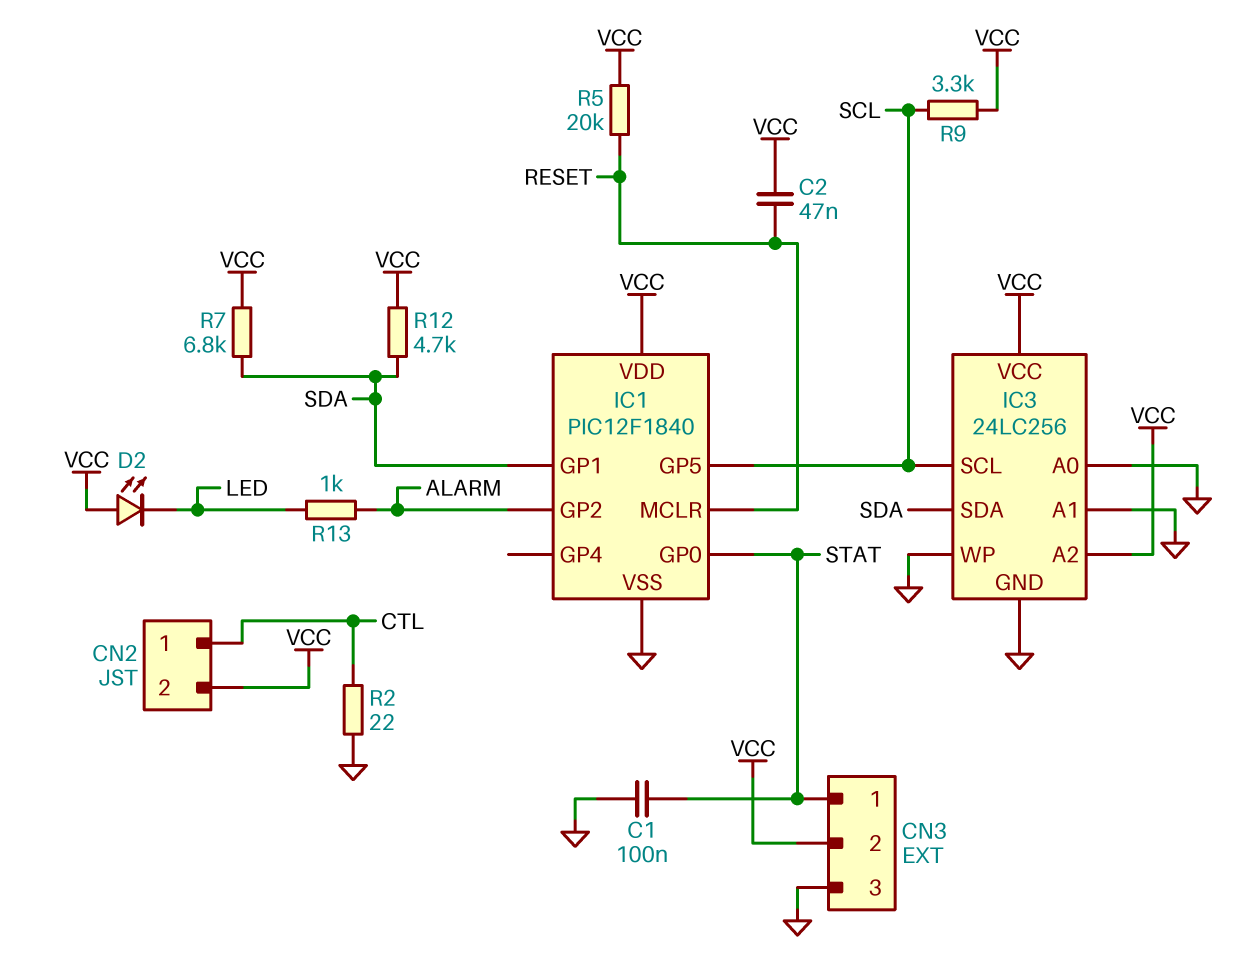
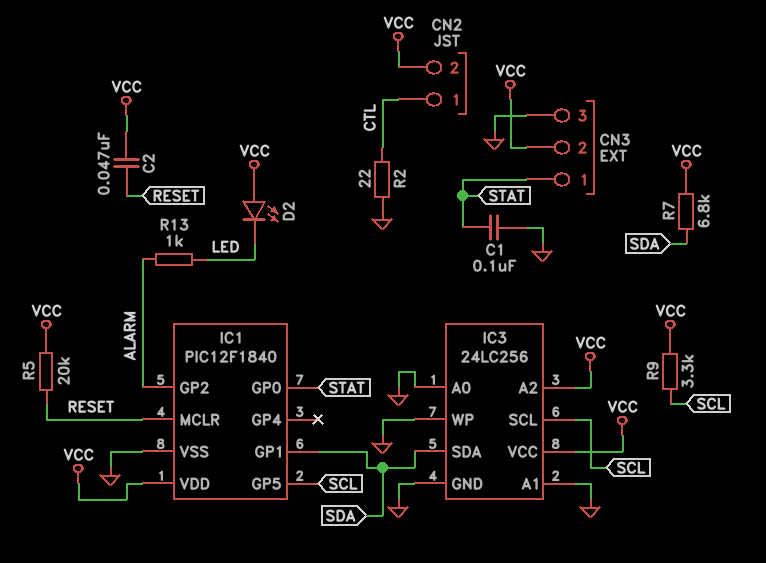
R12: 4.7k (SDA, VCC) -> none

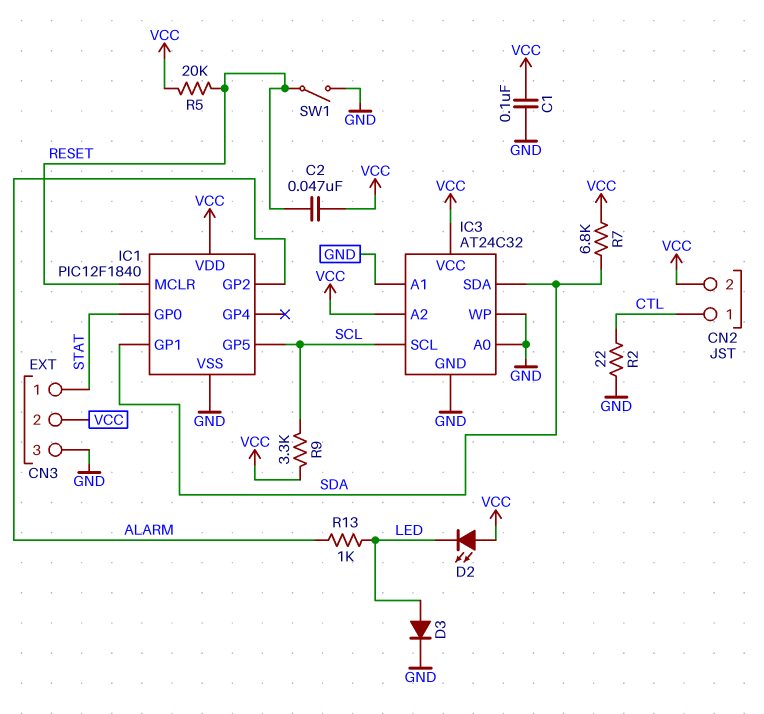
C1: 100nF (GND, STAT) -> 100nF (GND, VCC)
D3: none -> diode (A LED, K GND)
IC3: 24LC256 -> AT24C32
SW1: none -> switch (GND, RESET)

